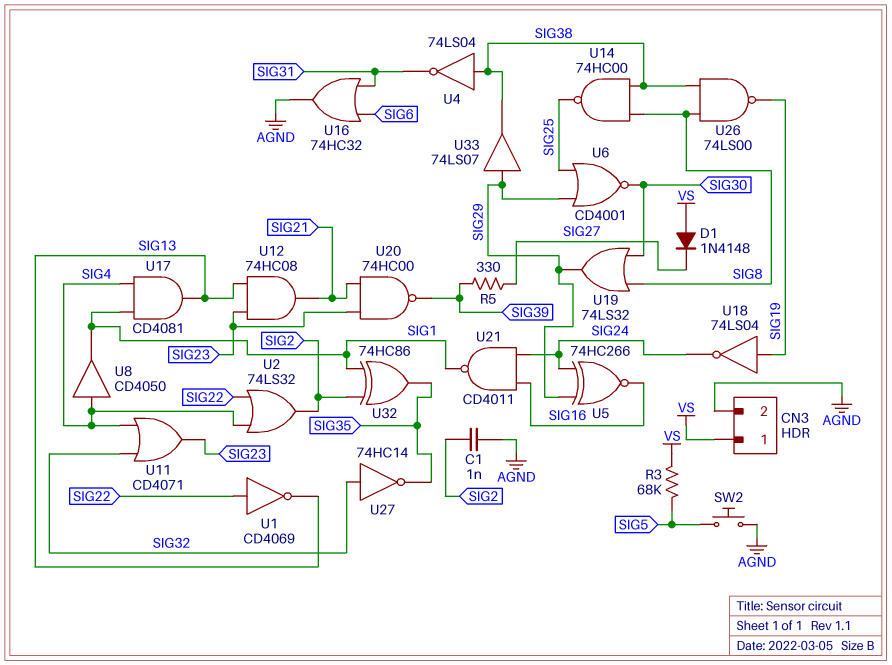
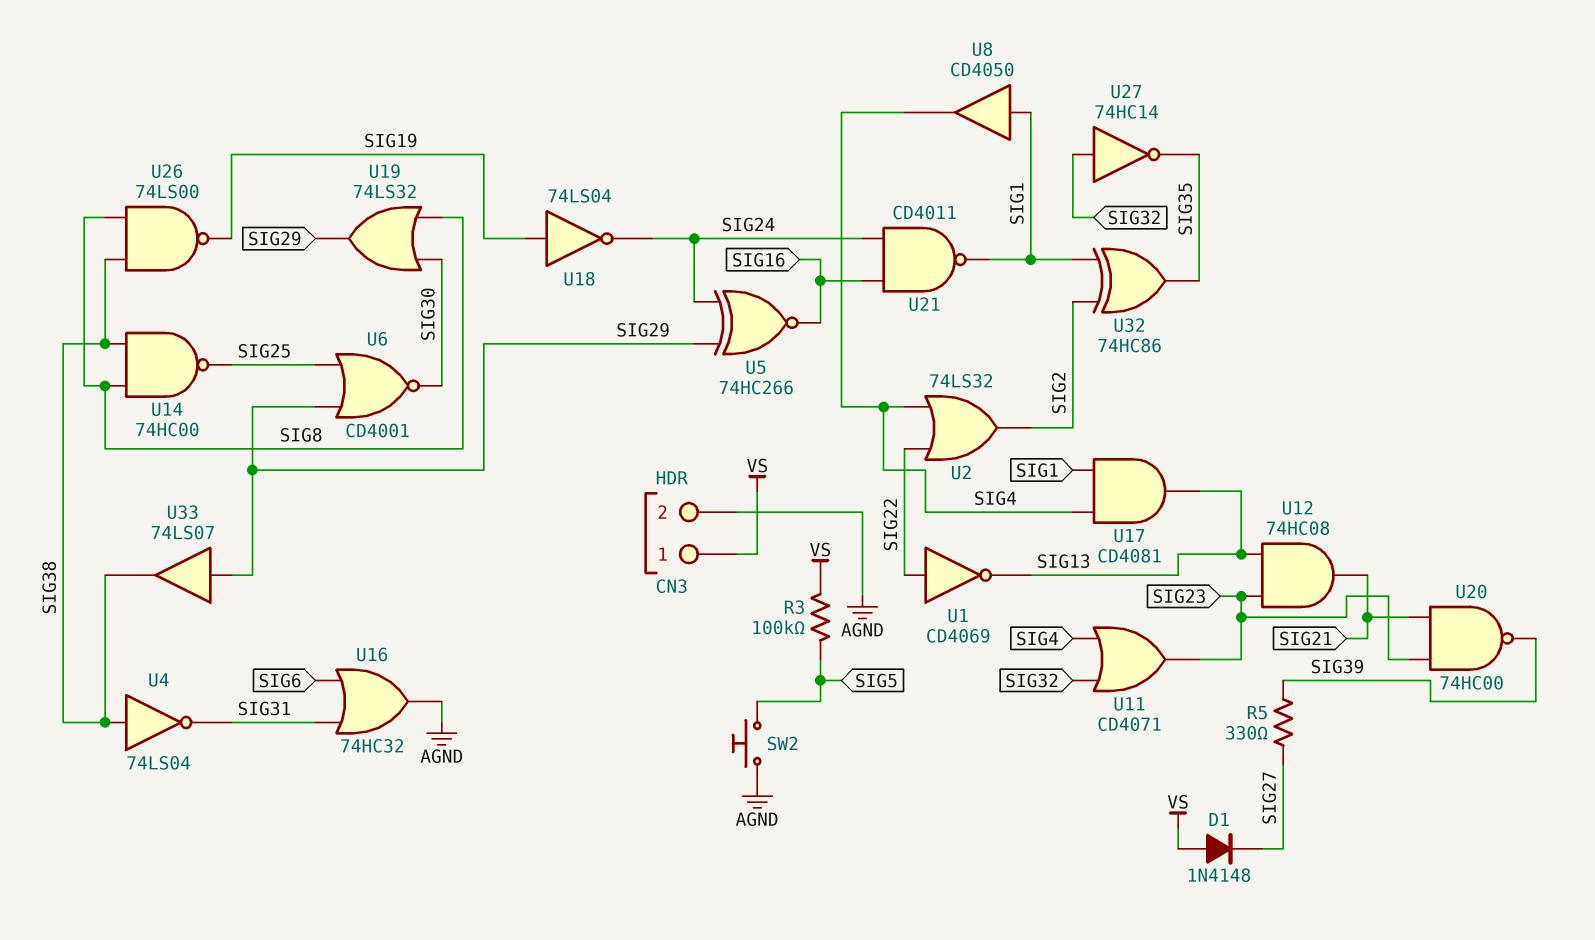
C1: 1nF (AGND, SIG2) -> none
R3: 68k (SIG5, VS) -> 100k (SIG5, VS)
U8: buffer CD4050 (in SIG4, out SIG1) -> buffer CD4050 (in SIG1, out SIG4)

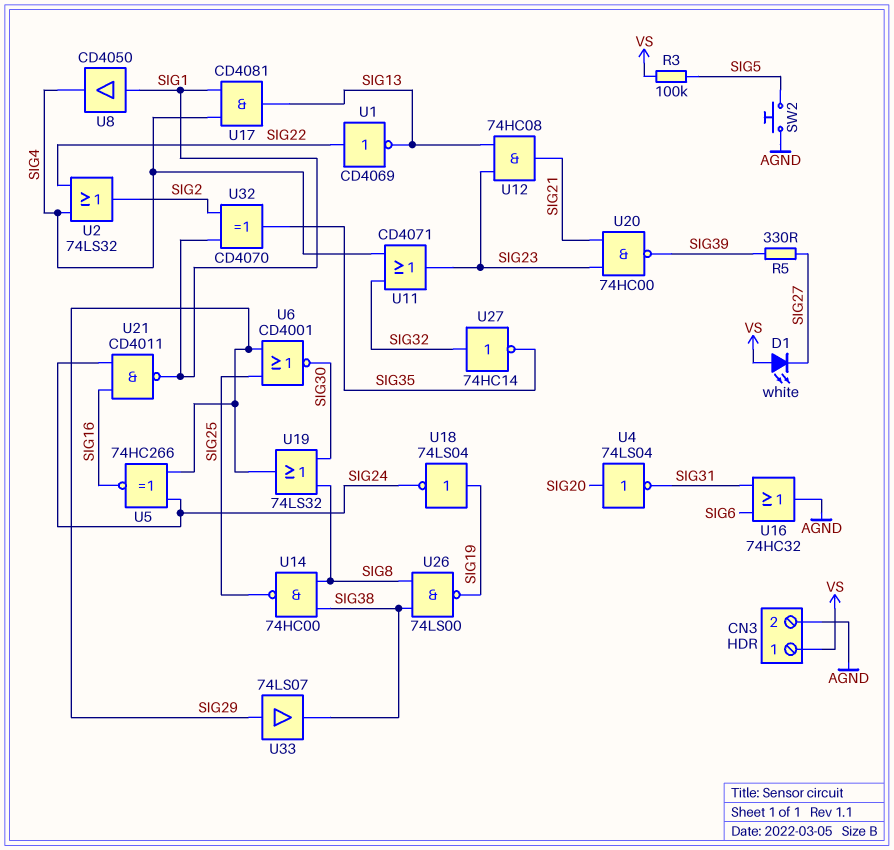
D1: diode 1N4148 (A VS, K SIG27) -> LED white (A VS, K SIG27)
U4: NOT 74LS04 (in SIG38, out SIG31) -> NOT 74LS04 (in SIG20, out SIG31)
U32: XOR 74HC86 (in SIG1, in SIG2, out SIG35) -> XOR CD4070 (in SIG1, in SIG2, out SIG35)

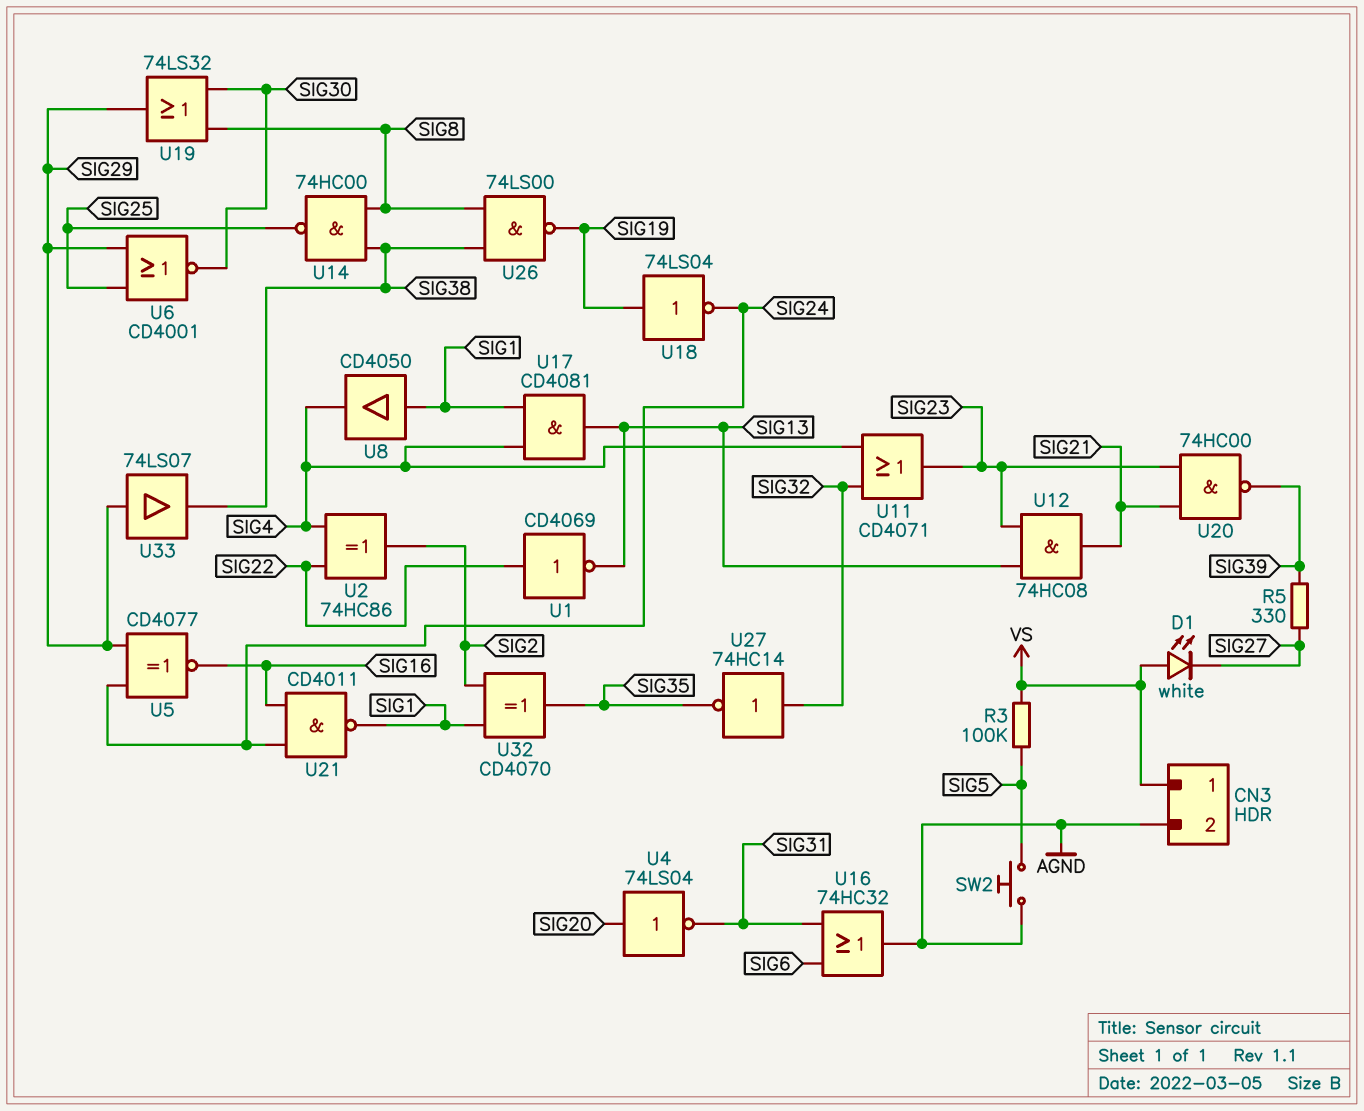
U2: OR 74LS32 (in SIG4, in SIG22, out SIG2) -> XOR 74HC86 (in SIG4, in SIG22, out SIG2)
U5: XNOR 74HC266 (in SIG24, in SIG29, out SIG16) -> XNOR CD4077 (in SIG24, in SIG29, out SIG16)

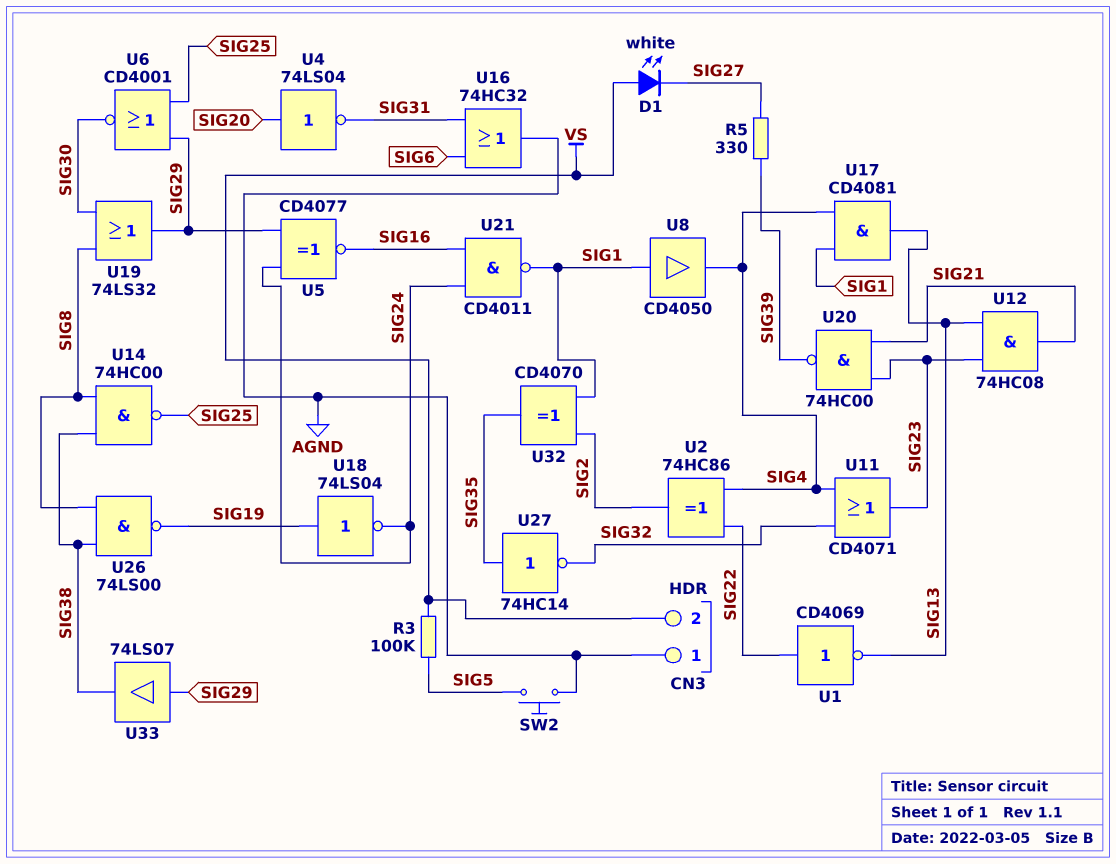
CN3 pin 1: VS -> AGND
CN3 pin 2: AGND -> VS
U27: NOT 74HC14 (in SIG32, out SIG35) -> NOT 74HC14 (in SIG35, out SIG32)

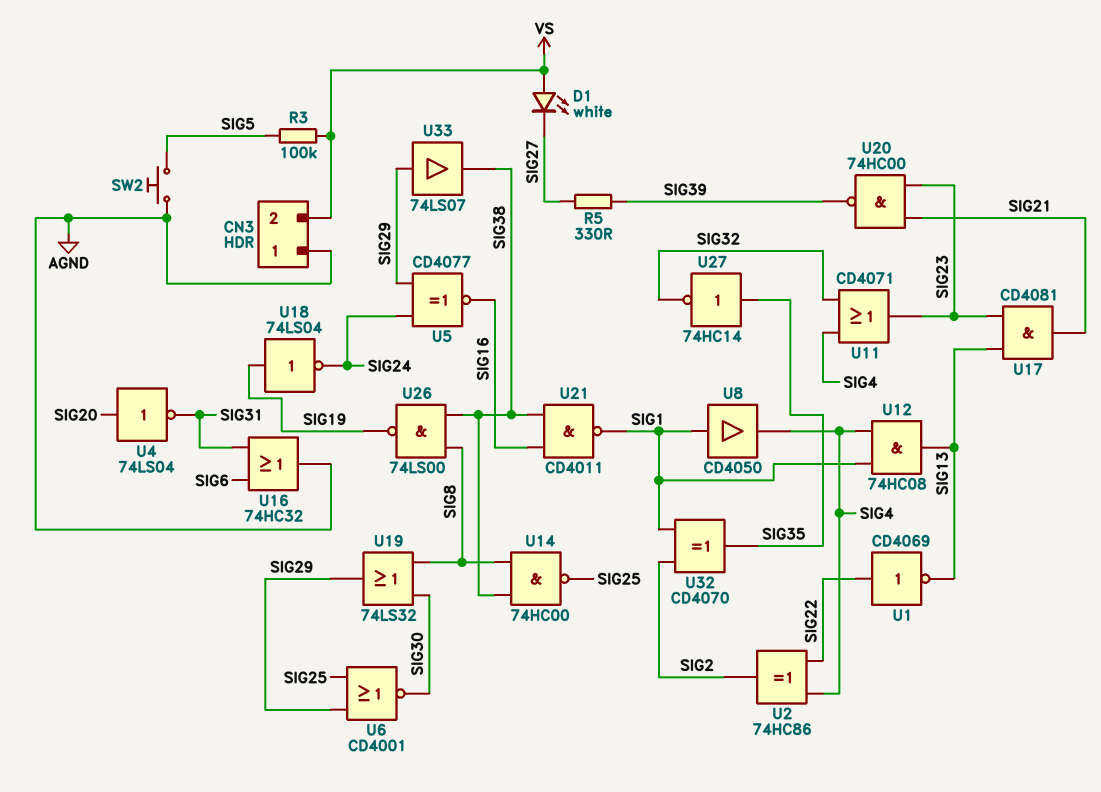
U12: AND 74HC08 (in SIG13, in SIG23, out SIG21) -> AND 74HC08 (in SIG1, in SIG4, out SIG13)
U17: AND CD4081 (in SIG1, in SIG4, out SIG13) -> AND CD4081 (in SIG13, in SIG23, out SIG21)
U21: NAND CD4011 (in SIG16, in SIG24, out SIG1) -> NAND CD4011 (in SIG16, in SIG38, out SIG1)

